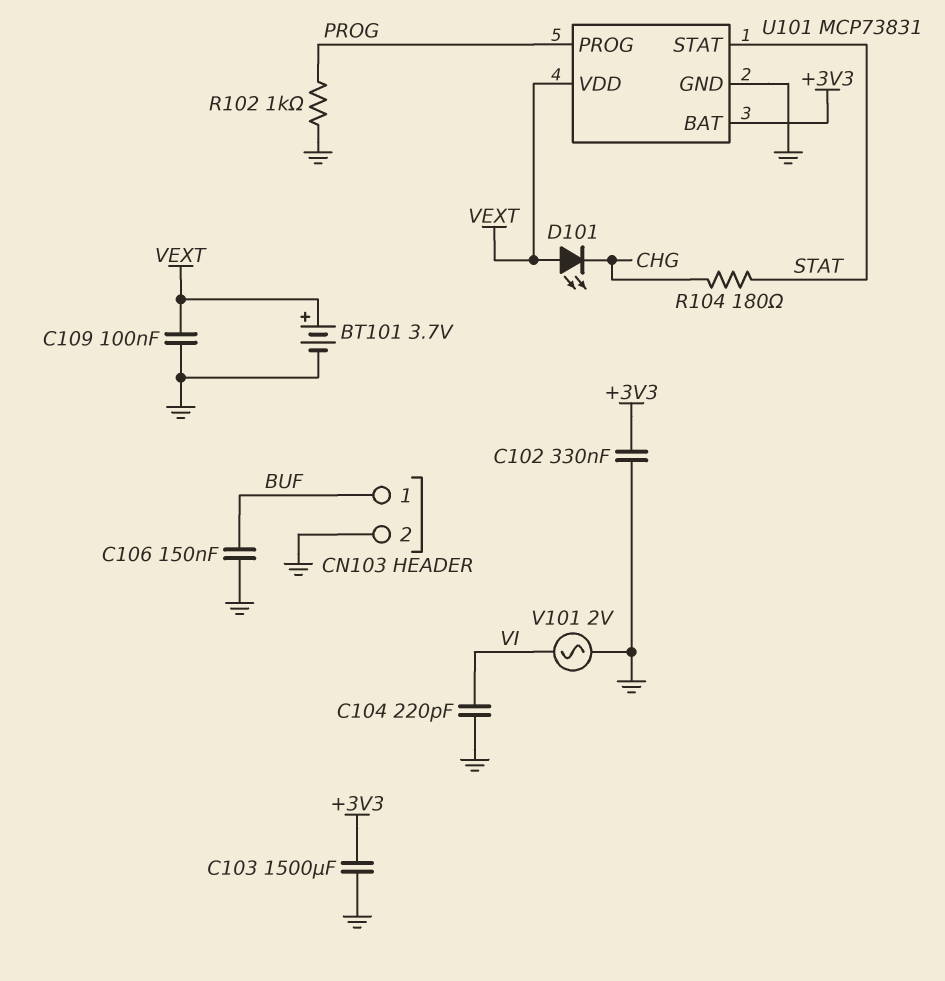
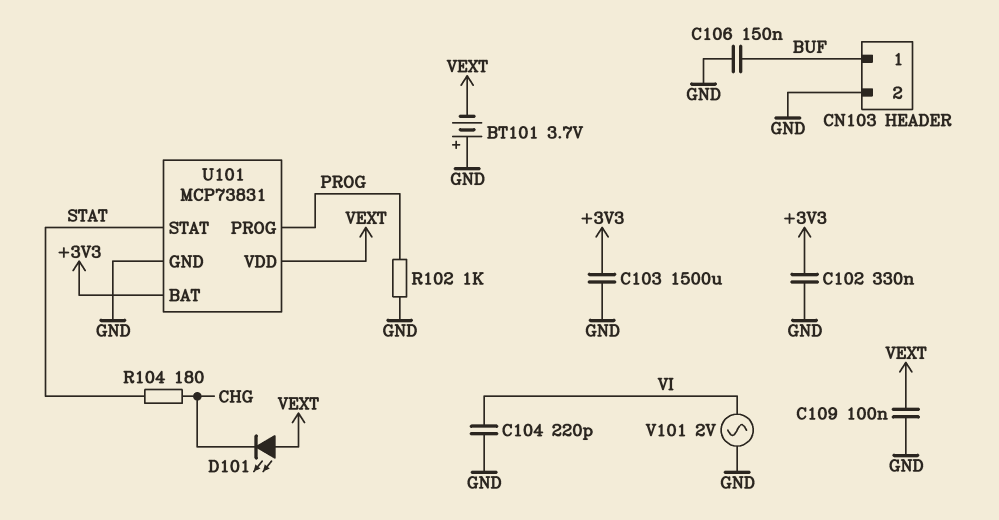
BT101: 3.7V (plus VEXT, minus GND) -> 3.7V (plus GND, minus VEXT)

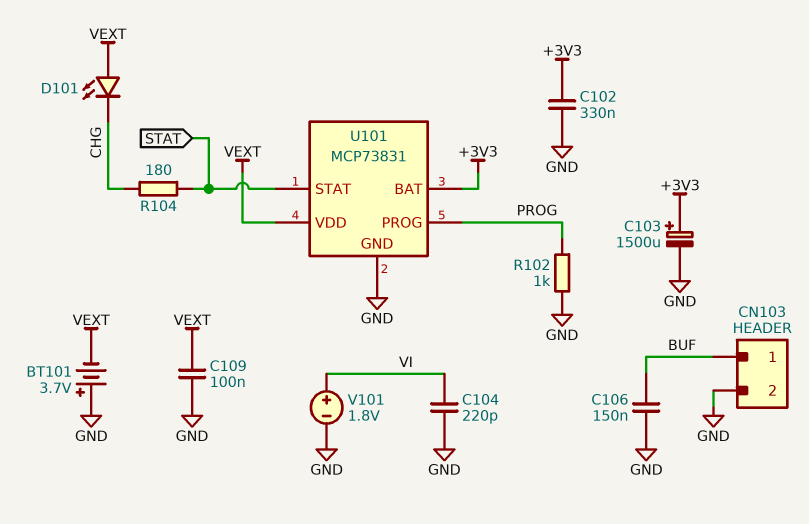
C103: 1500uF (+3V3, GND) -> 1500uF (plus +3V3, minus GND)
V101: AC 2V (GND, VI) -> 1.8V (plus VI, minus GND)

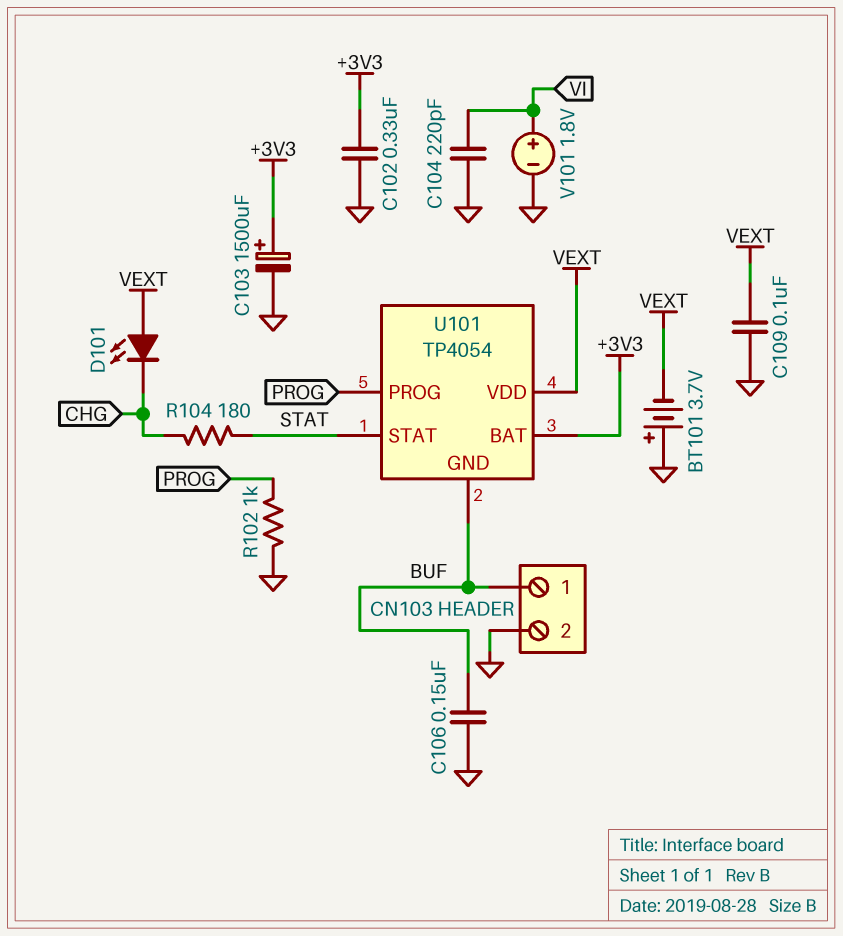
U101: MCP73831 -> TP4054
U101 pin GND: GND -> BUF

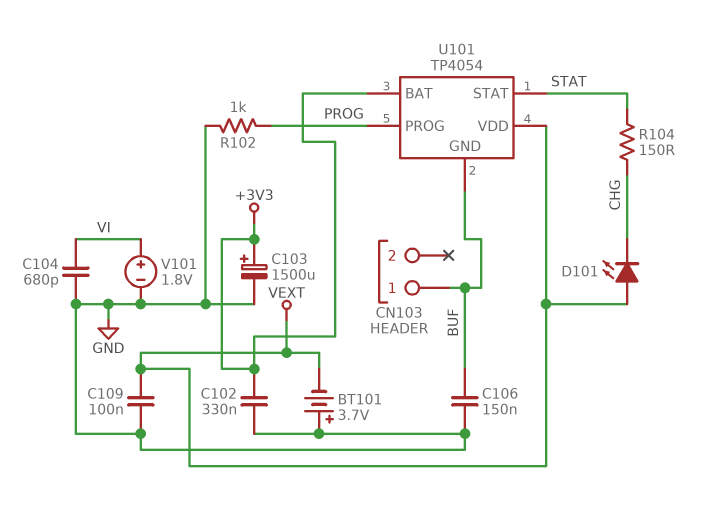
C104: 220pF (GND, VI) -> 680pF (GND, VI)
CN103 pin 2: GND -> none
R104: 180 (CHG, STAT) -> 150 (CHG, STAT)

